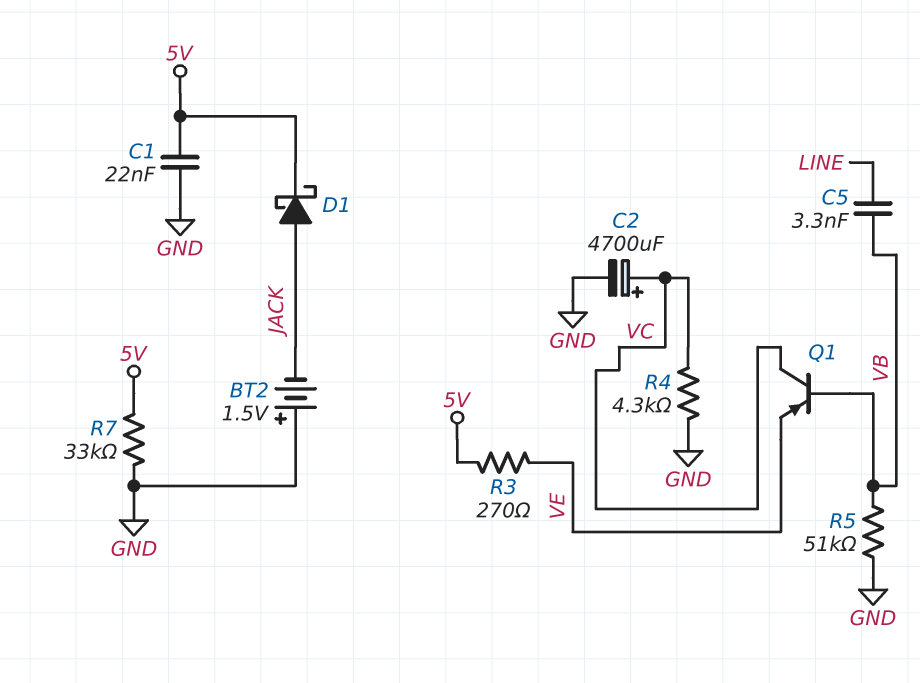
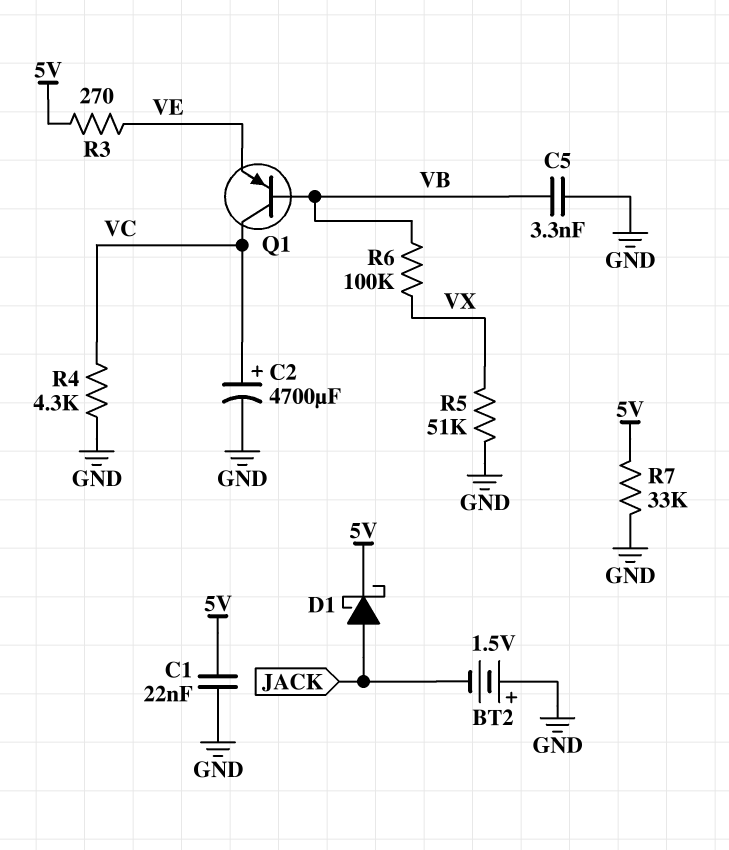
C5: 3.3nF (LINE, VB) -> 3.3nF (GND, VB)
R5: 51k (GND, VB) -> 51k (GND, VX)
R6: none -> 100k (VB, VX)

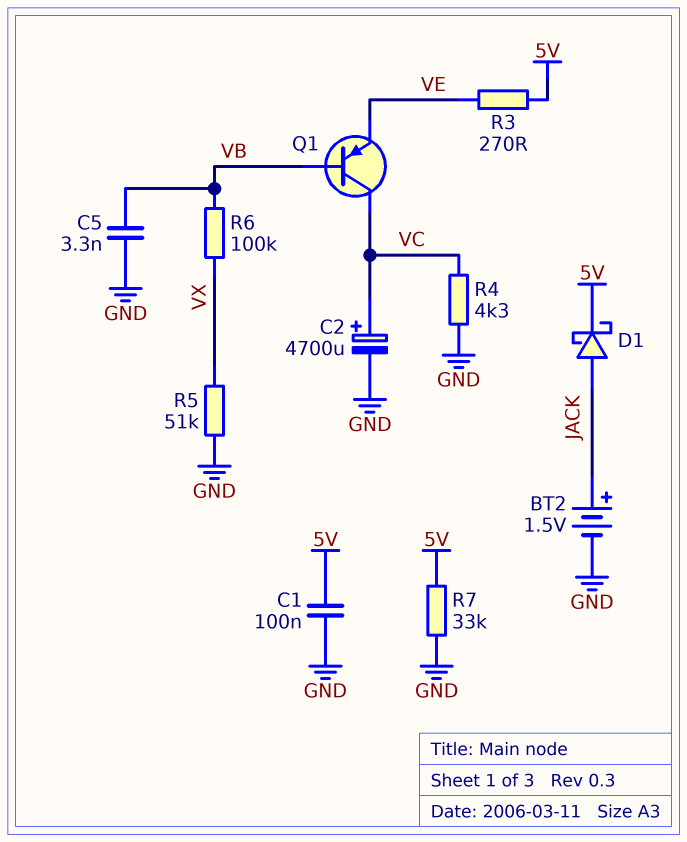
BT2: 1.5V (plus GND, minus JACK) -> 1.5V (plus JACK, minus GND)
C1: 22nF (5V, GND) -> 100nF (5V, GND)

